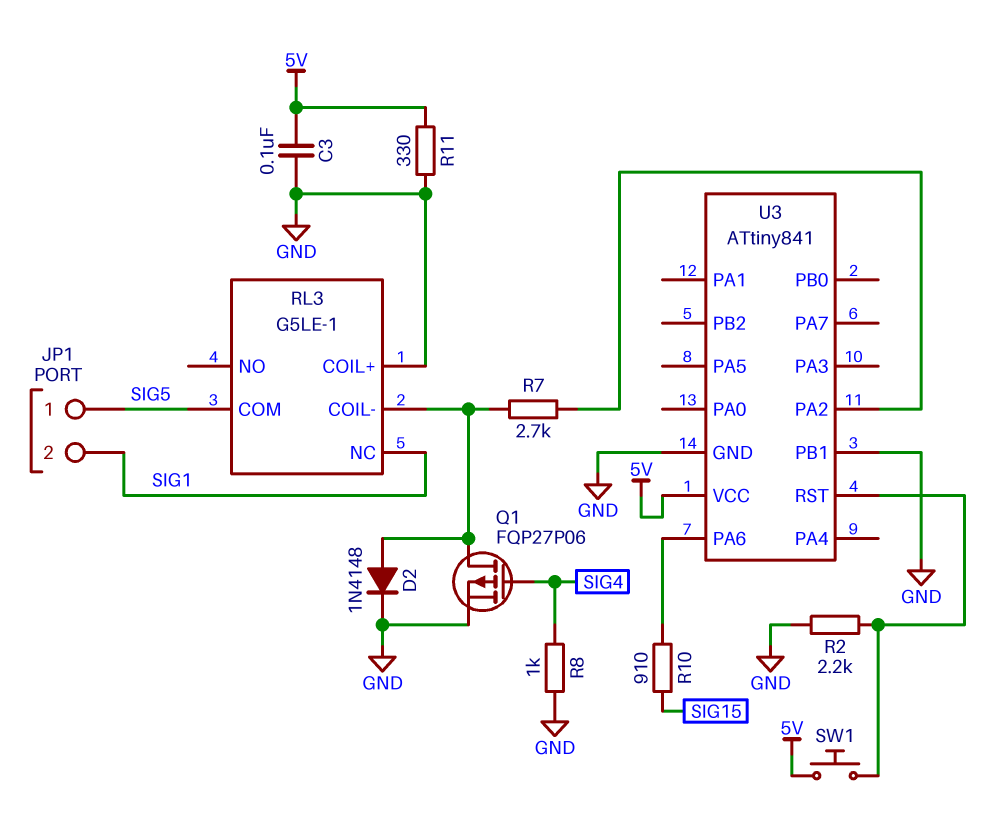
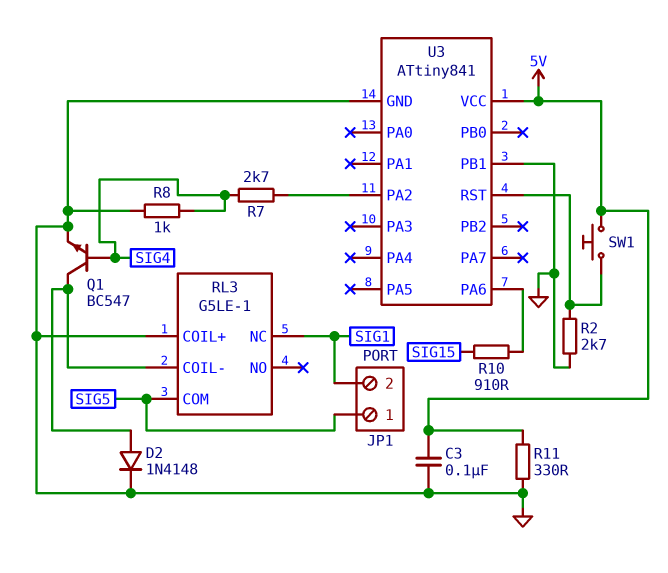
Q1: PMOS FQP27P06 (G SIG4, D RL3/COIL-, S GND) -> NPN BC547 (B SIG4, C RL3/COIL-, E GND)
R2: 2.2k (GND, U3/RST) -> 2.7k (GND, U3/RST)
R7: 2.7k (RL3/COIL-, U3/PA2) -> 2.7k (SIG4, U3/PA2)

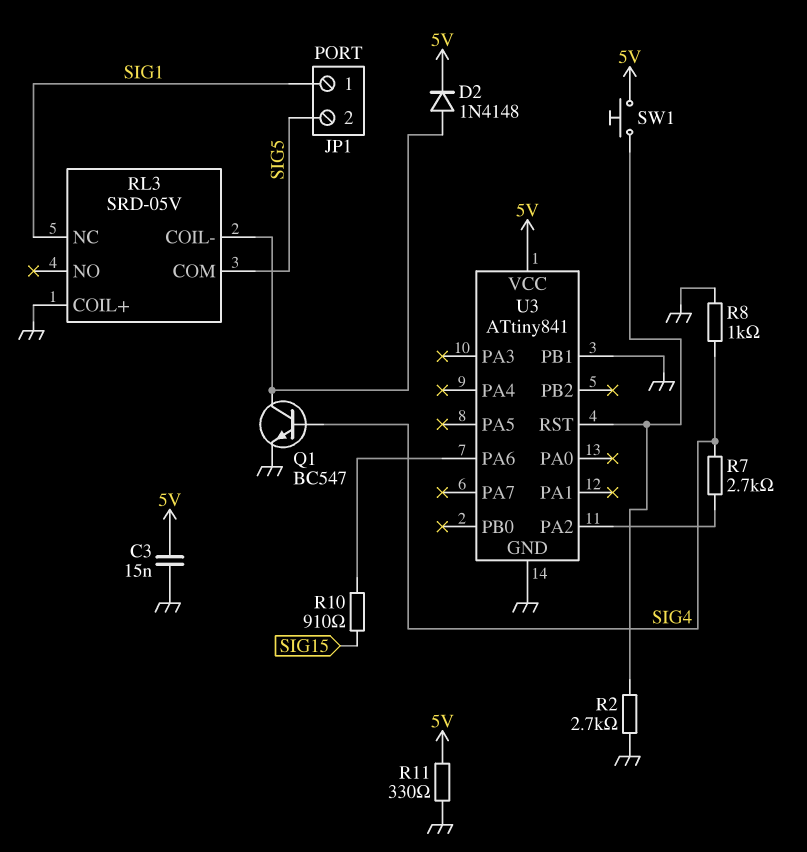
C3: 100nF (5V, GND) -> 15nF (5V, GND)
D2: diode 1N4148 (A RL3/COIL-, K GND) -> diode 1N4148 (A RL3/COIL-, K 5V)
JP1 pin 1: SIG5 -> SIG1
JP1 pin 2: SIG1 -> SIG5
RL3: G5LE-1 -> SRD-05V

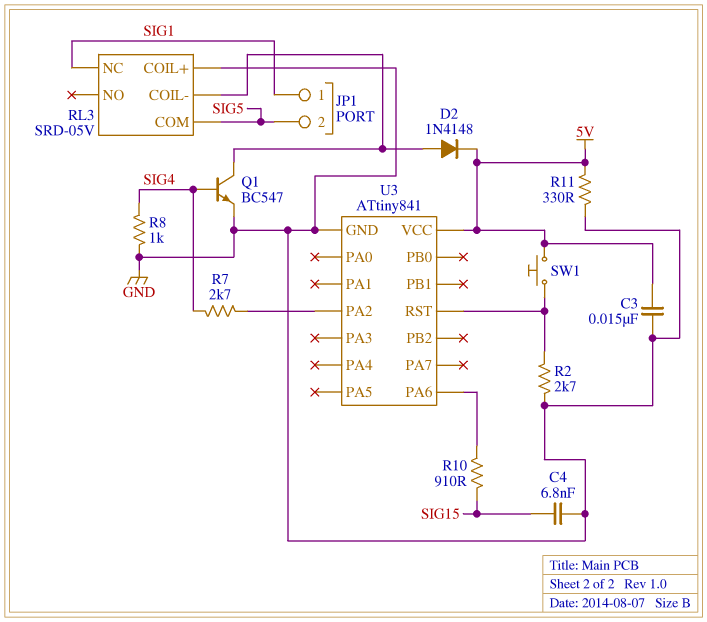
C4: none -> 6.8nF (GND, SIG15)
U3 pin PB1: GND -> none

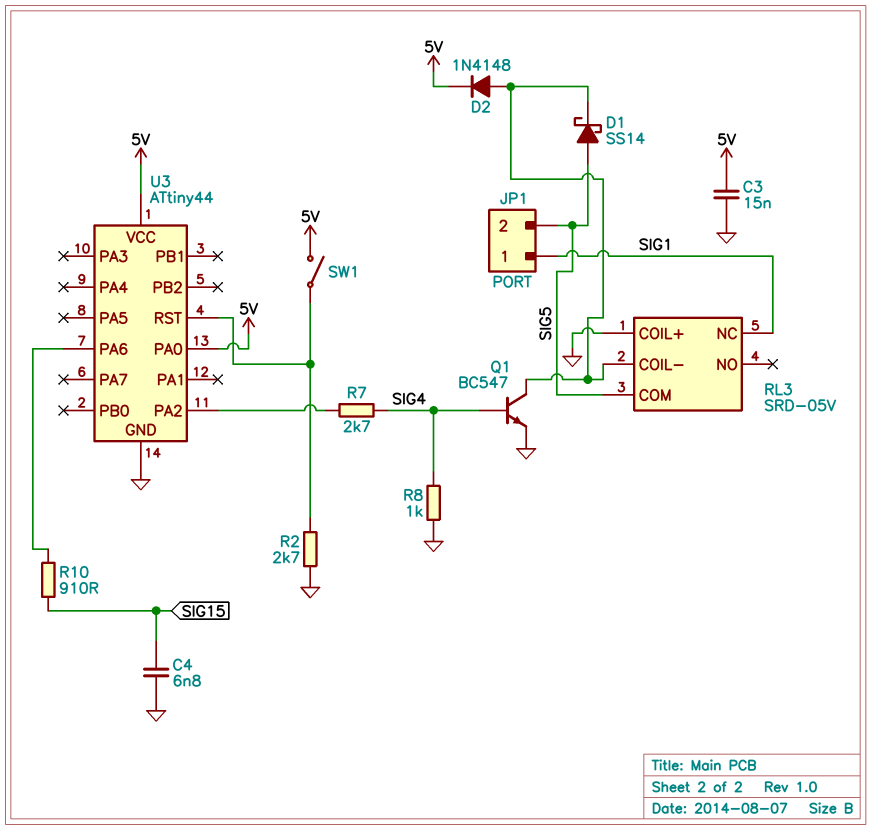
D1: none -> schottky SS14 (A SIG5, K RL3/COIL-)
R11: 330 (5V, GND) -> none
SW1: button (5V, U3/RST) -> switch (5V, U3/RST)
U3: ATtiny841 -> ATtiny44
U3 pin PA0: none -> 5V

